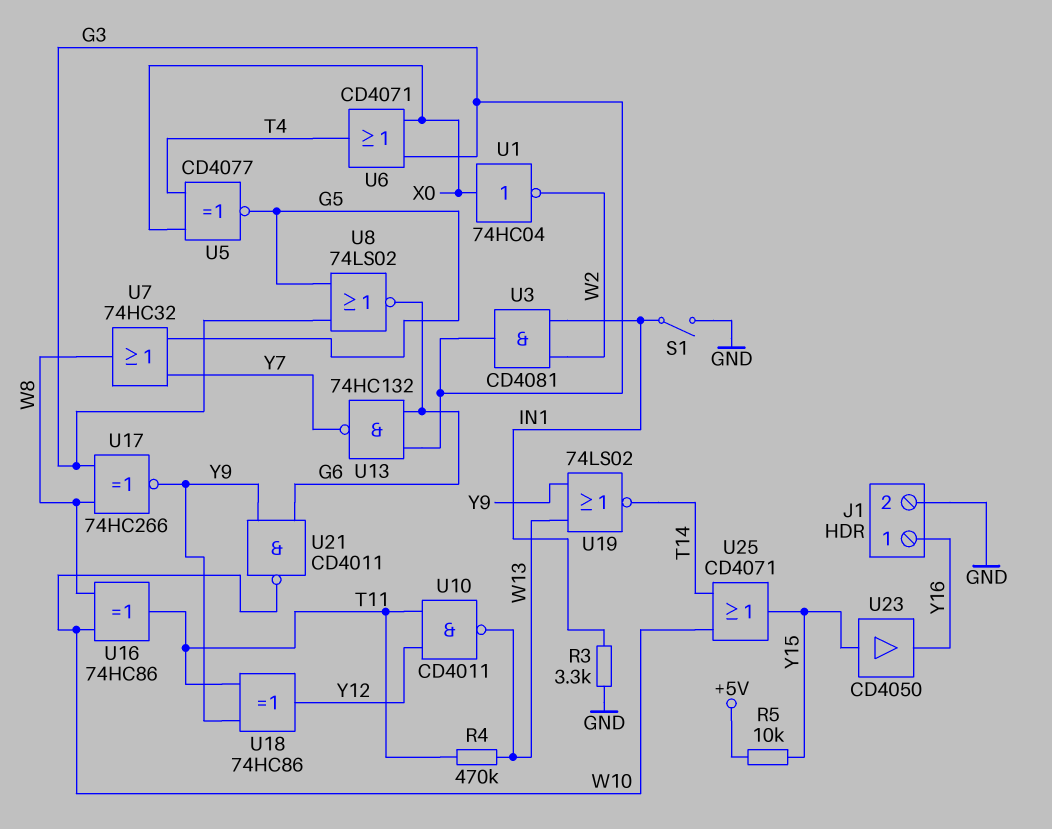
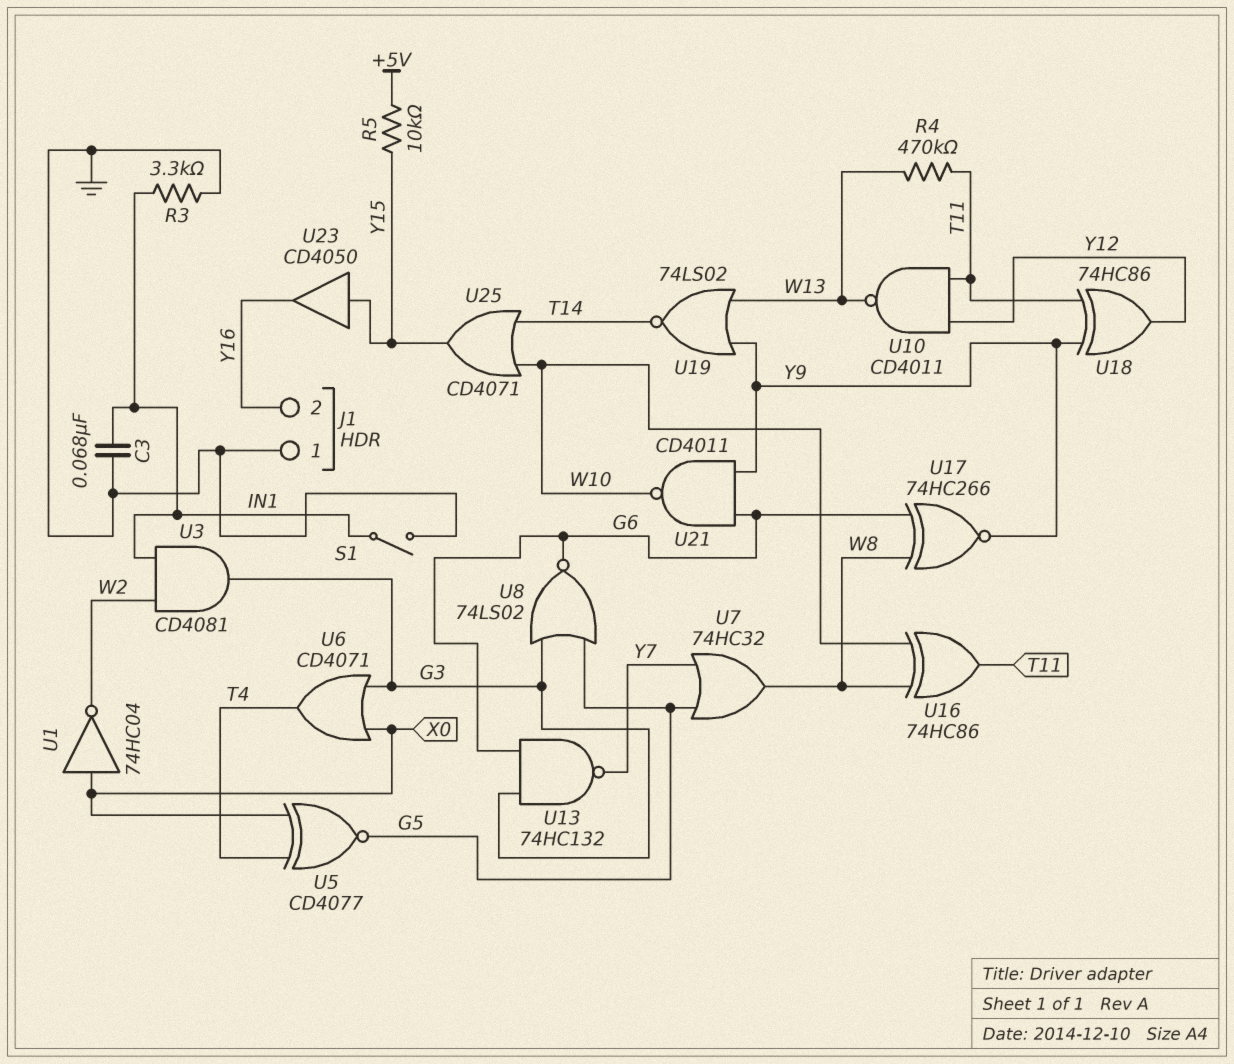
C3: none -> 68nF (GND, IN1)
J1 pin 1: Y16 -> GND
J1 pin 2: GND -> Y16
U17: XNOR 74HC266 (in G3, in W8, out Y9) -> XNOR 74HC266 (in G6, in W8, out Y9)

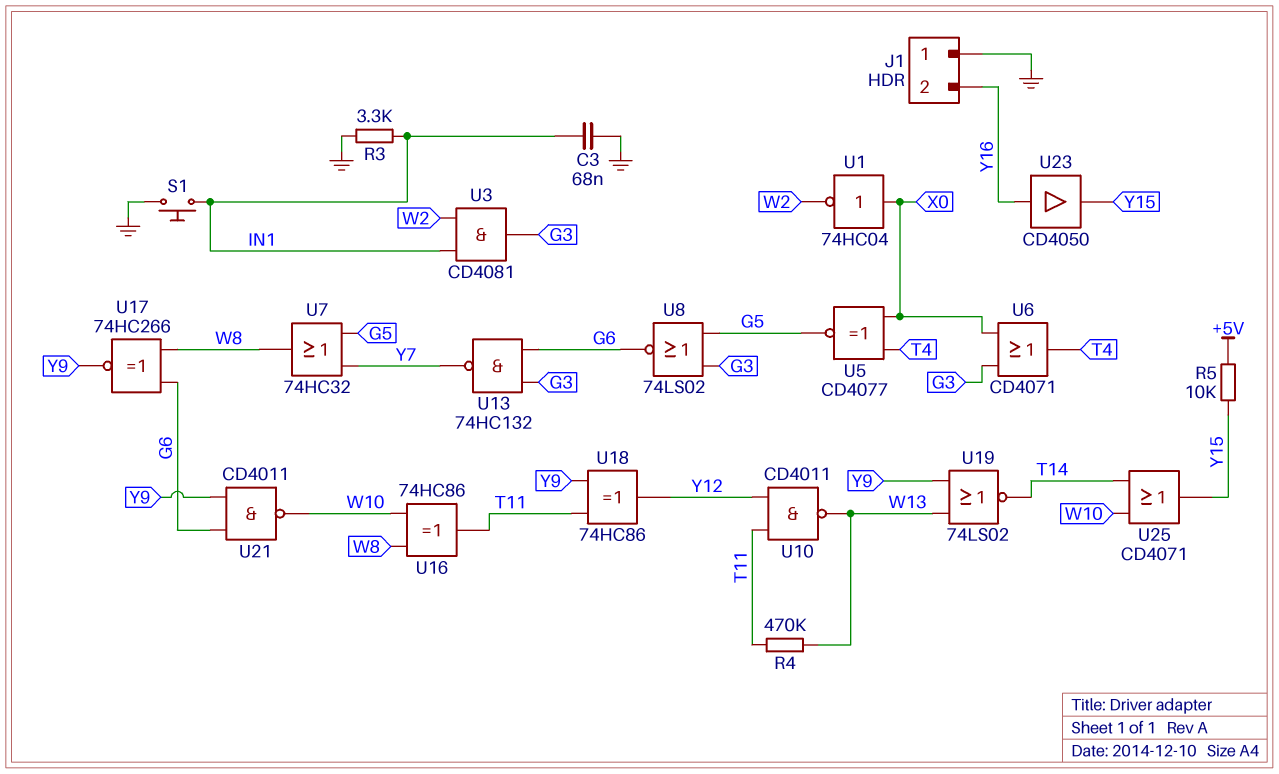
S1: switch (GND, IN1) -> button (GND, IN1)
U23: buffer CD4050 (in Y15, out Y16) -> buffer CD4050 (in Y16, out Y15)

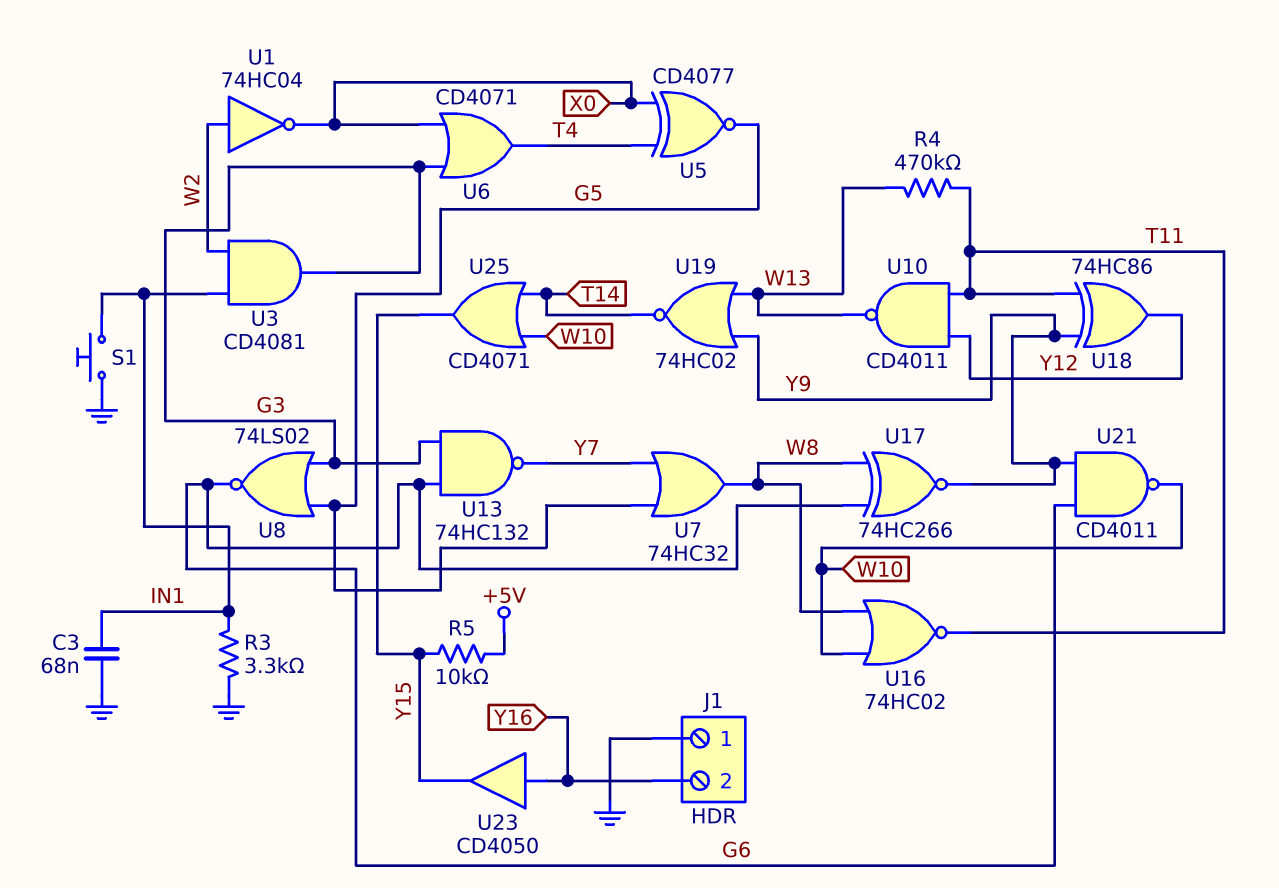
U1: NOT 74HC04 (in X0, out W2) -> NOT 74HC04 (in W2, out X0)
U16: XOR 74HC86 (in W8, in W10, out T11) -> NOR 74HC02 (in W8, in W10, out T11)
U19: NOR 74LS02 (in W13, in Y9, out T14) -> NOR 74HC02 (in W13, in Y9, out T14)

